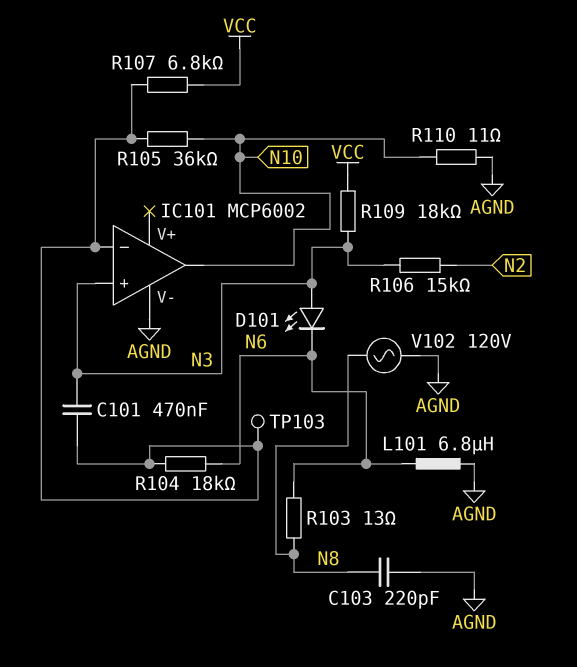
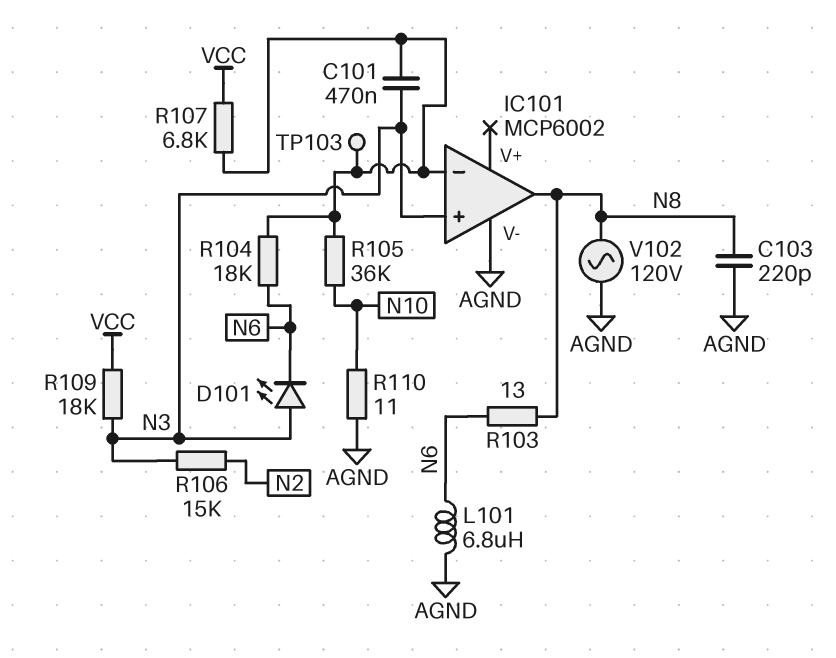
IC101 pin out: N10 -> N8

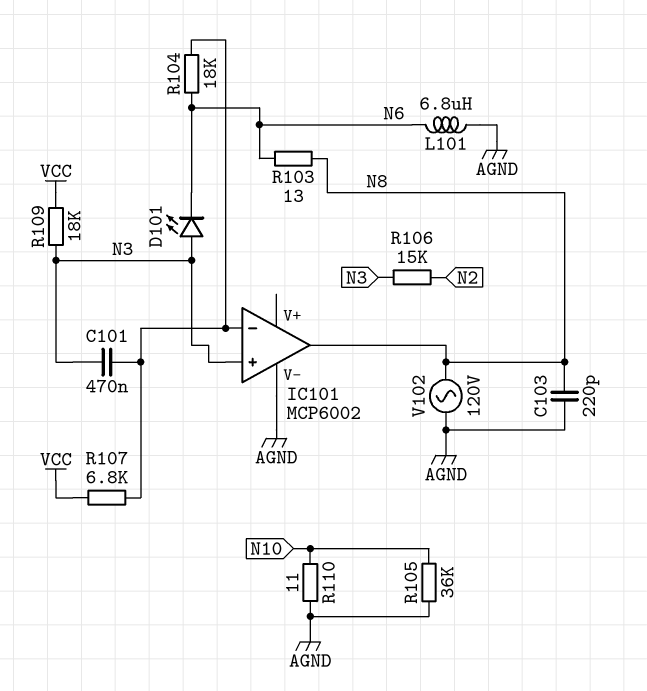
R105: 36k (IC101/in-, N10) -> 36k (AGND, N10)
TP103: test point (IC101/in-) -> none

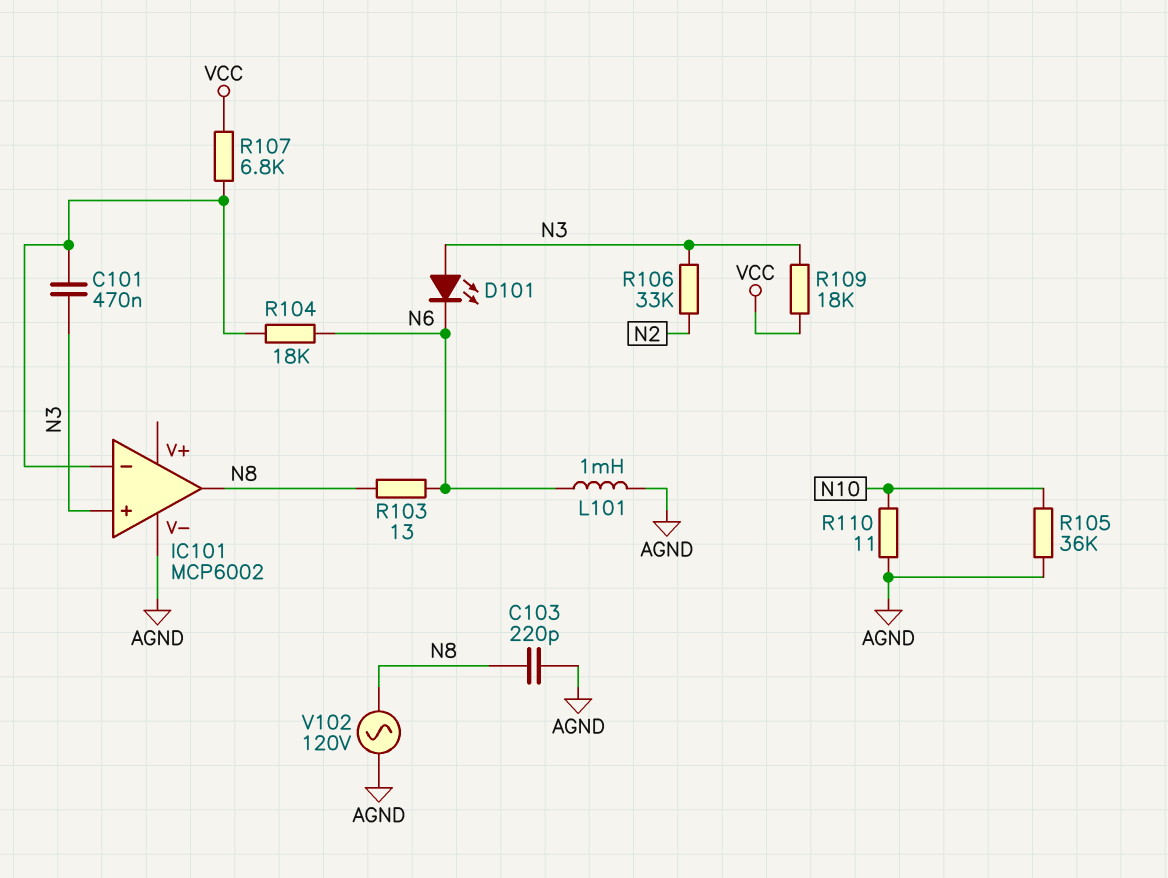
L101: 6.8uH (AGND, N6) -> 1mH (AGND, N6)
R106: 15k (N2, N3) -> 33k (N2, N3)

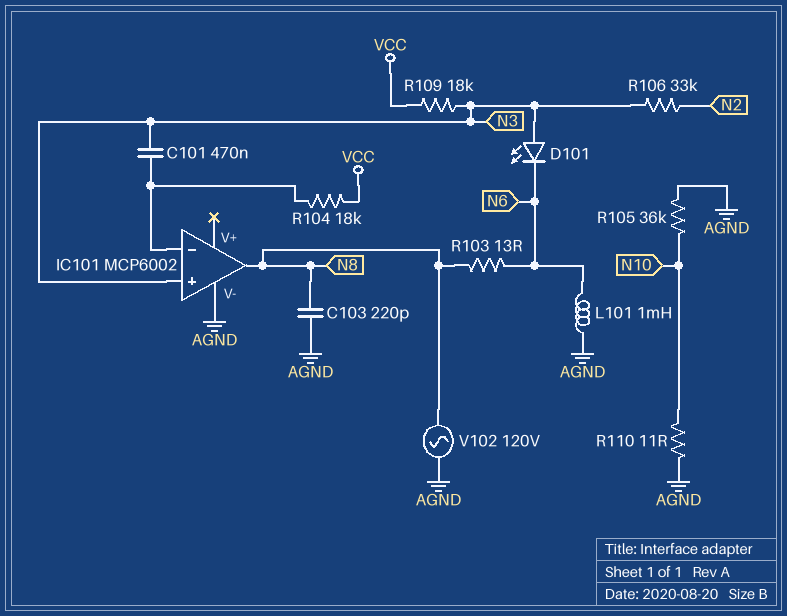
R104: 18k (IC101/in-, N6) -> 18k (IC101/in-, VCC)
R107: 6.8k (IC101/in-, VCC) -> none

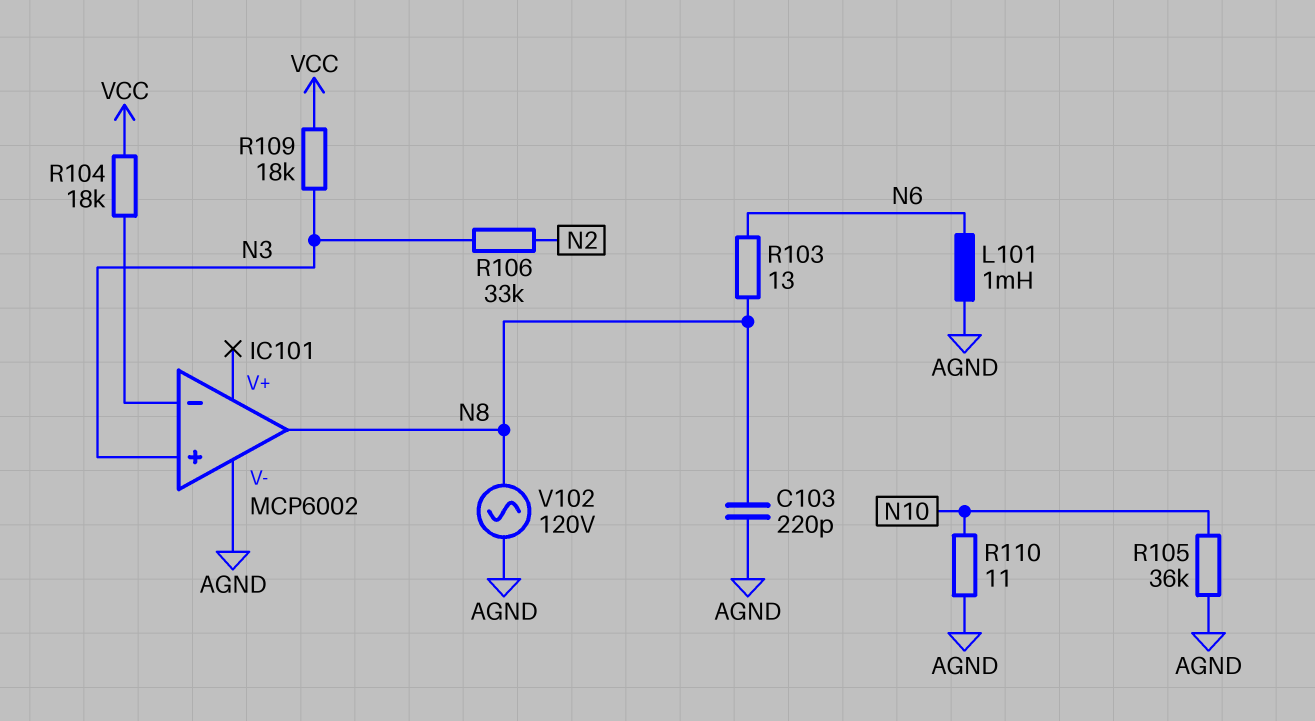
C101: 470nF (IC101/in-, N3) -> none
D101: LED (A N3, K N6) -> none

